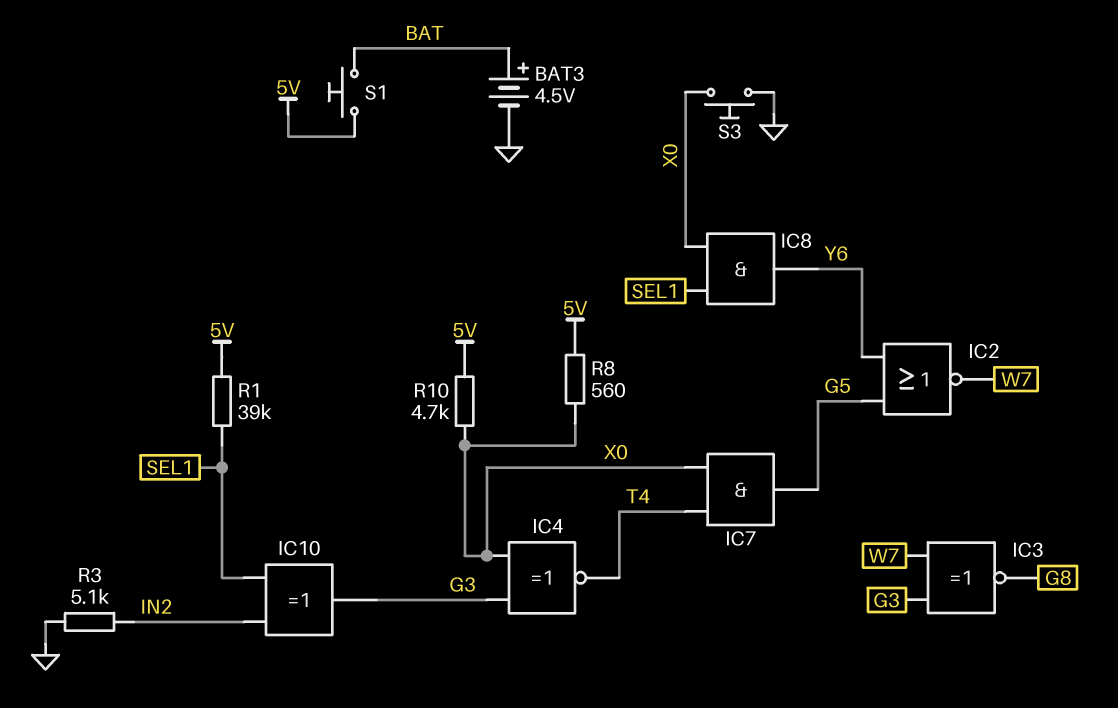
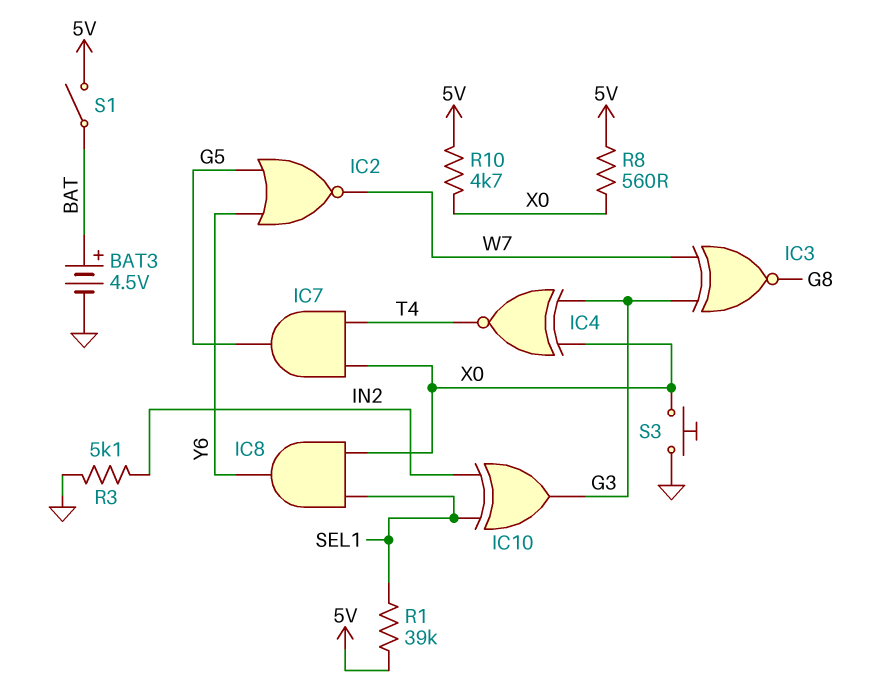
S1: button (5V, BAT) -> switch (5V, BAT)

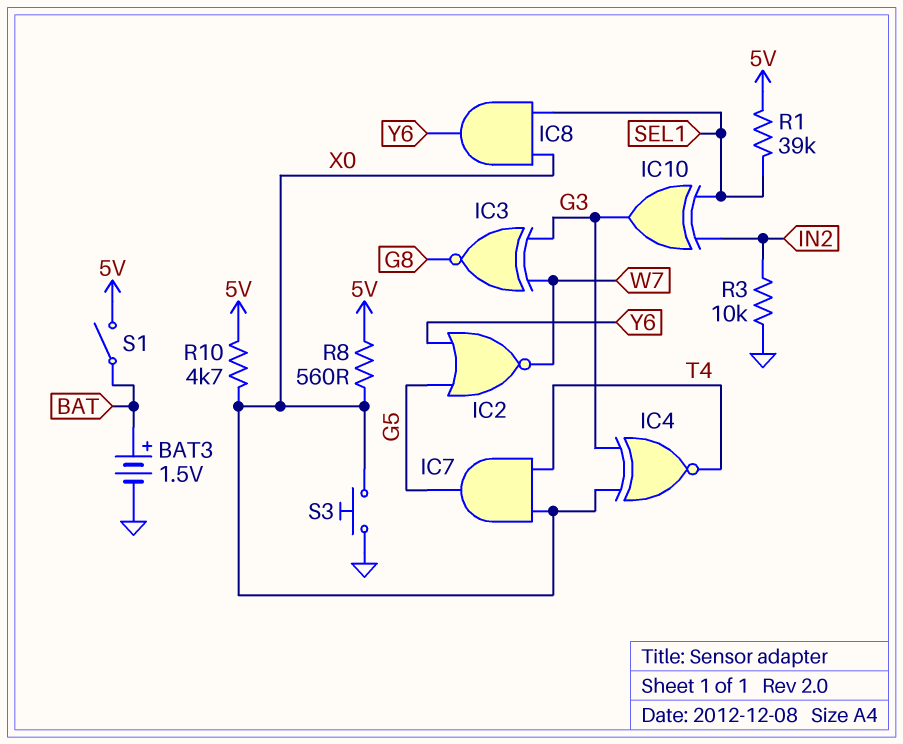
BAT3: 4.5V (plus BAT, minus GND) -> 1.5V (plus BAT, minus GND)
R3: 5.1k (GND, IN2) -> 10k (GND, IN2)

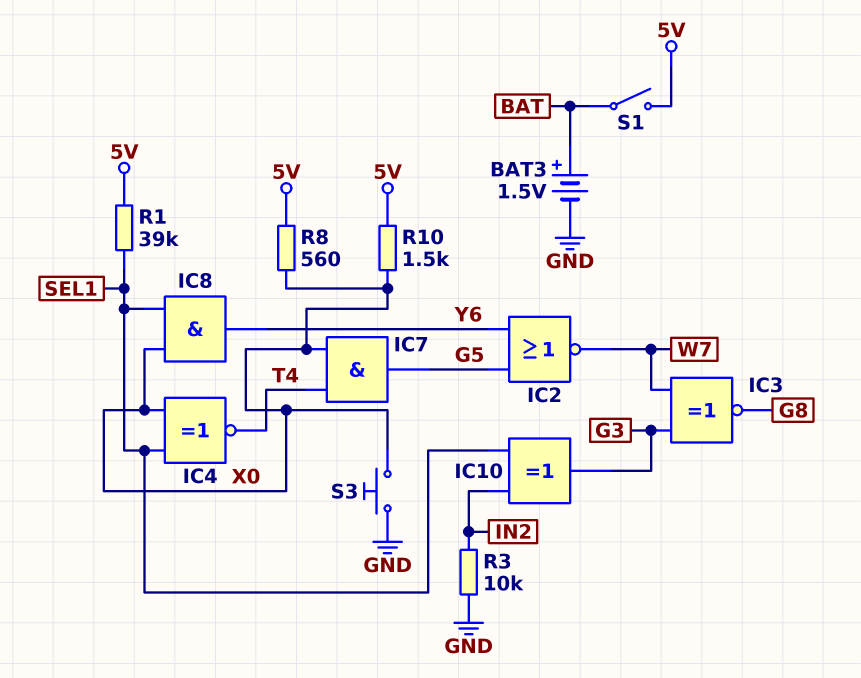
IC4: XNOR (in G3, in X0, out T4) -> XNOR (in SEL1, in X0, out T4)
R10: 4.7k (5V, X0) -> 1.5k (5V, X0)

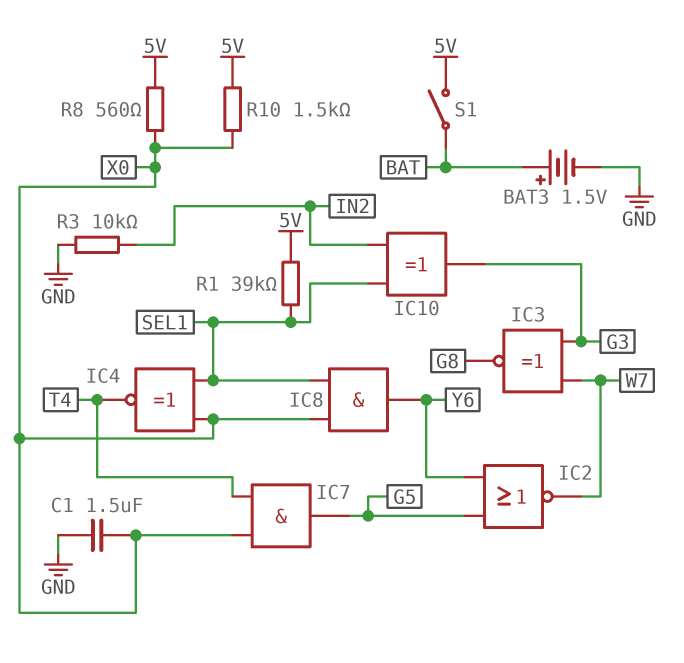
C1: none -> 1.5uF (GND, X0)
S3: button (GND, X0) -> none

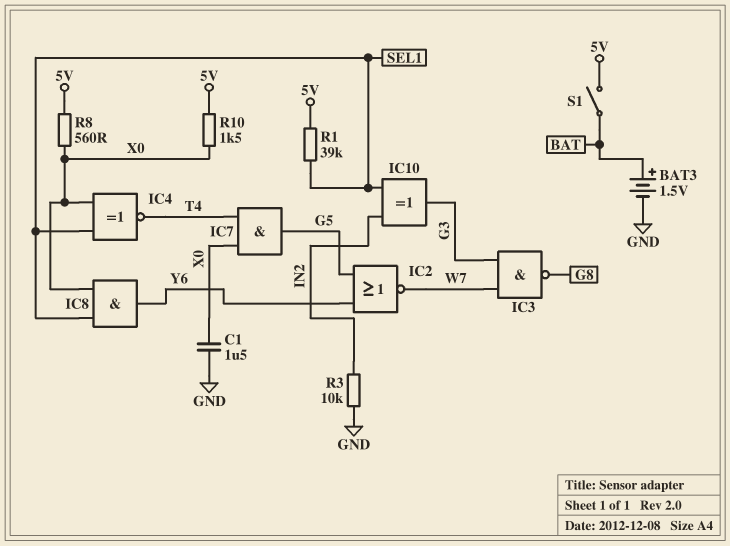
IC3: XNOR (in G3, in W7, out G8) -> NAND (in G3, in W7, out G8)

